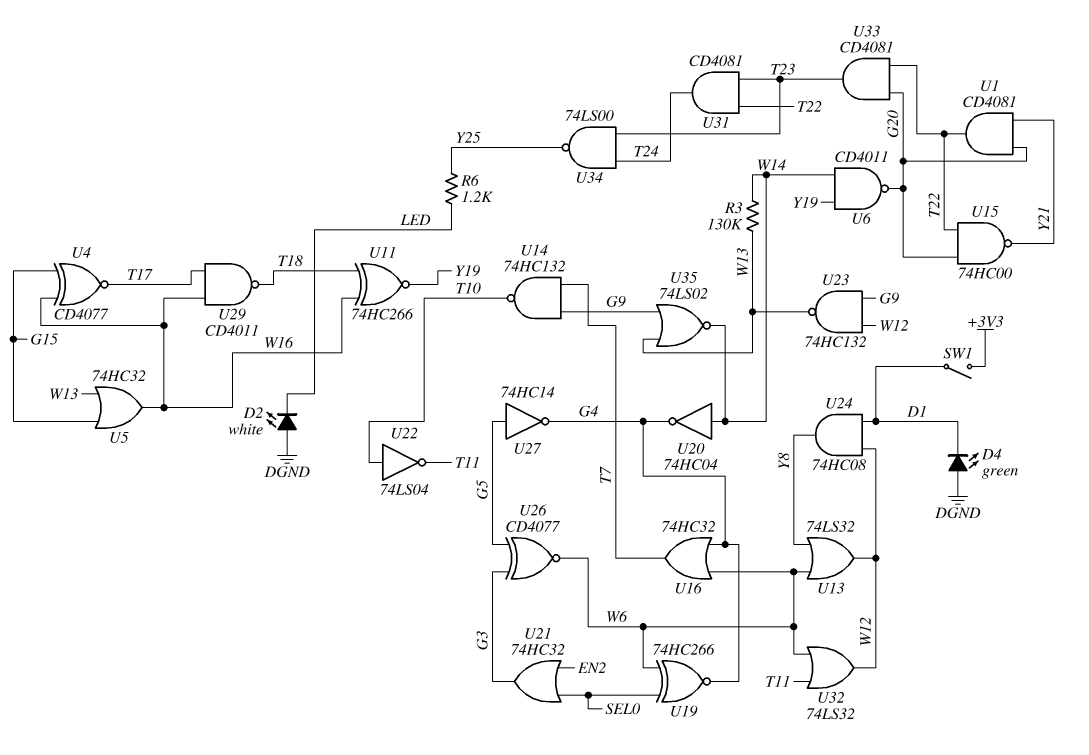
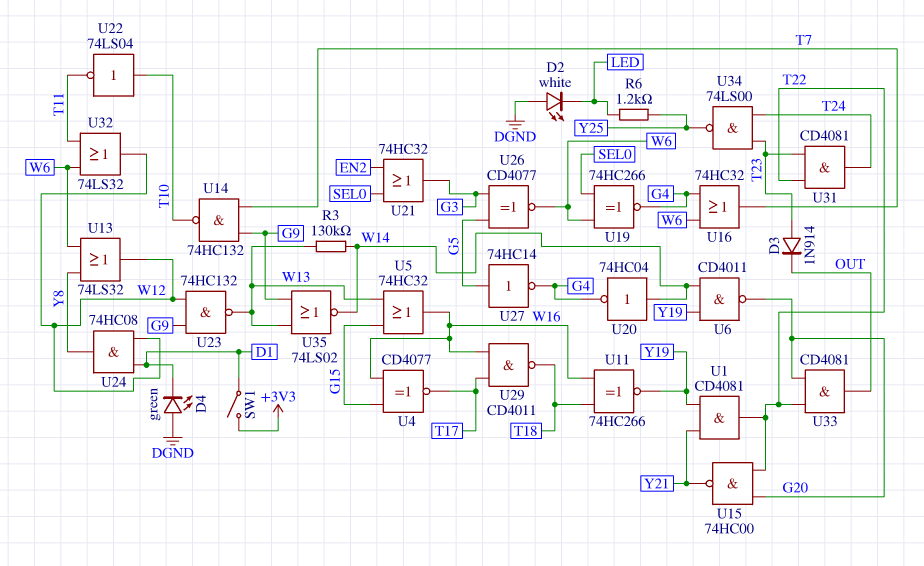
D3: none -> diode 1N914 (A T23, K OUT)
U1: AND CD4081 (in G20, in Y21, out T22) -> AND CD4081 (in Y19, in Y21, out T22)
U33: AND CD4081 (in G20, in T22, out T23) -> AND CD4081 (in G20, in T22, out OUT)

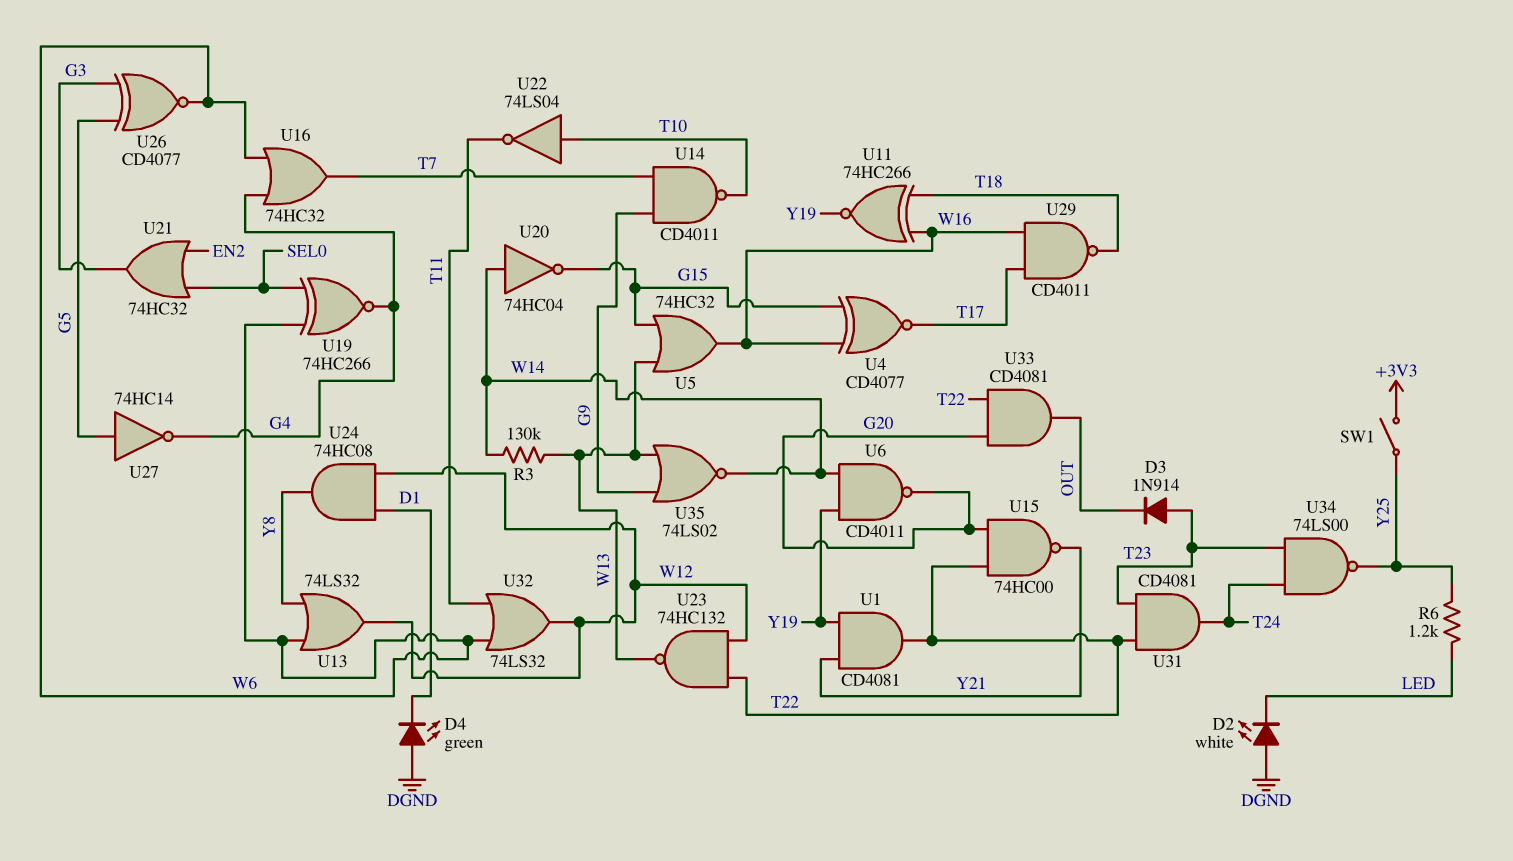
SW1: switch (+3V3, D1) -> switch (+3V3, Y25)
U14: NAND 74HC132 (in G9, in T7, out T10) -> NAND CD4011 (in G9, in T7, out T10)
U20: NOT 74HC04 (in W14, out G4) -> NOT 74HC04 (in W14, out G15)
U23: NAND 74HC132 (in G9, in W12, out W13) -> NAND 74HC132 (in T22, in W12, out W13)

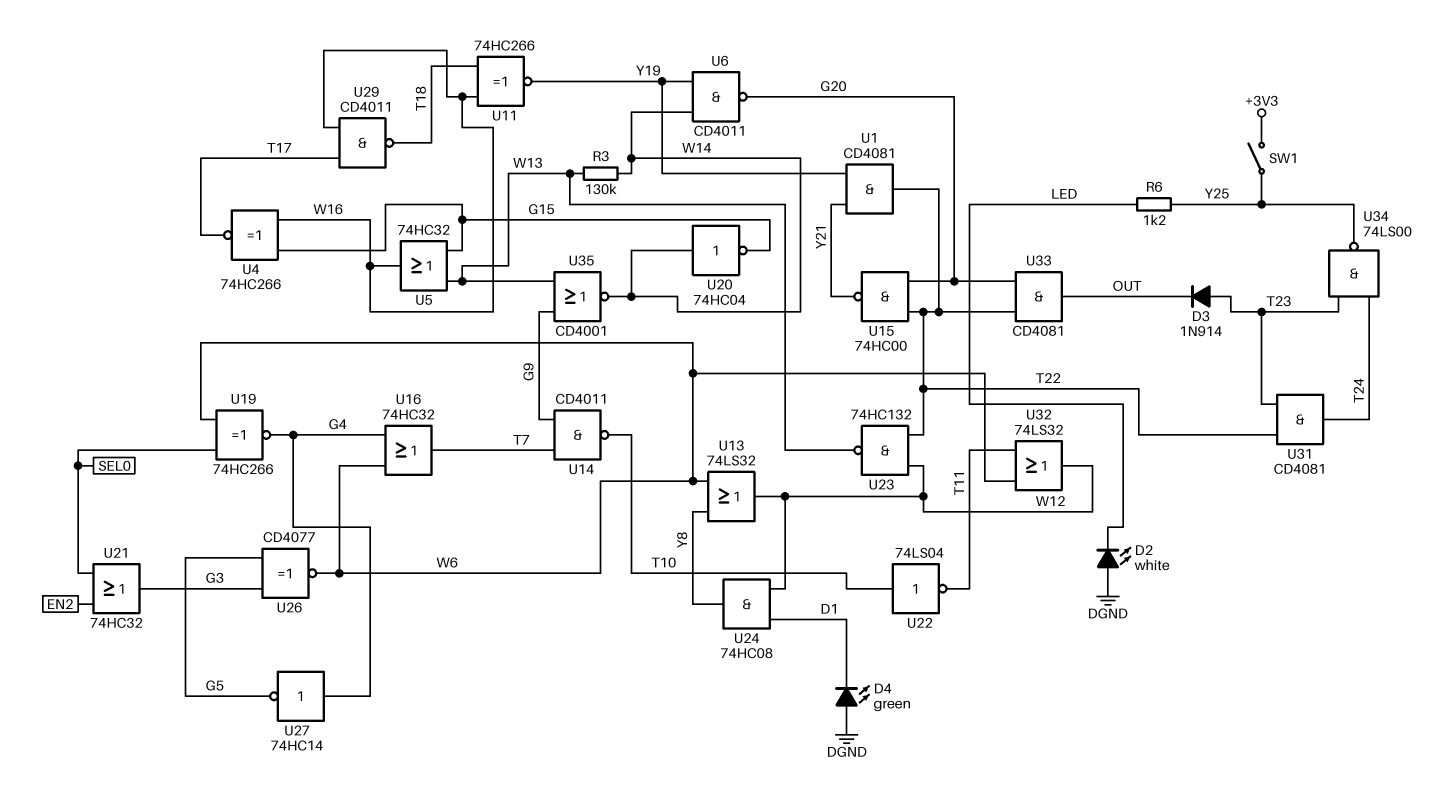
U4: XNOR CD4077 (in G15, in W16, out T17) -> XNOR 74HC266 (in G15, in W16, out T17)
U27: NOT 74HC14 (in G5, out G4) -> NOT 74HC14 (in G4, out G5)
U35: NOR 74LS02 (in G9, in W13, out W14) -> NOR CD4001 (in G9, in W13, out W14)

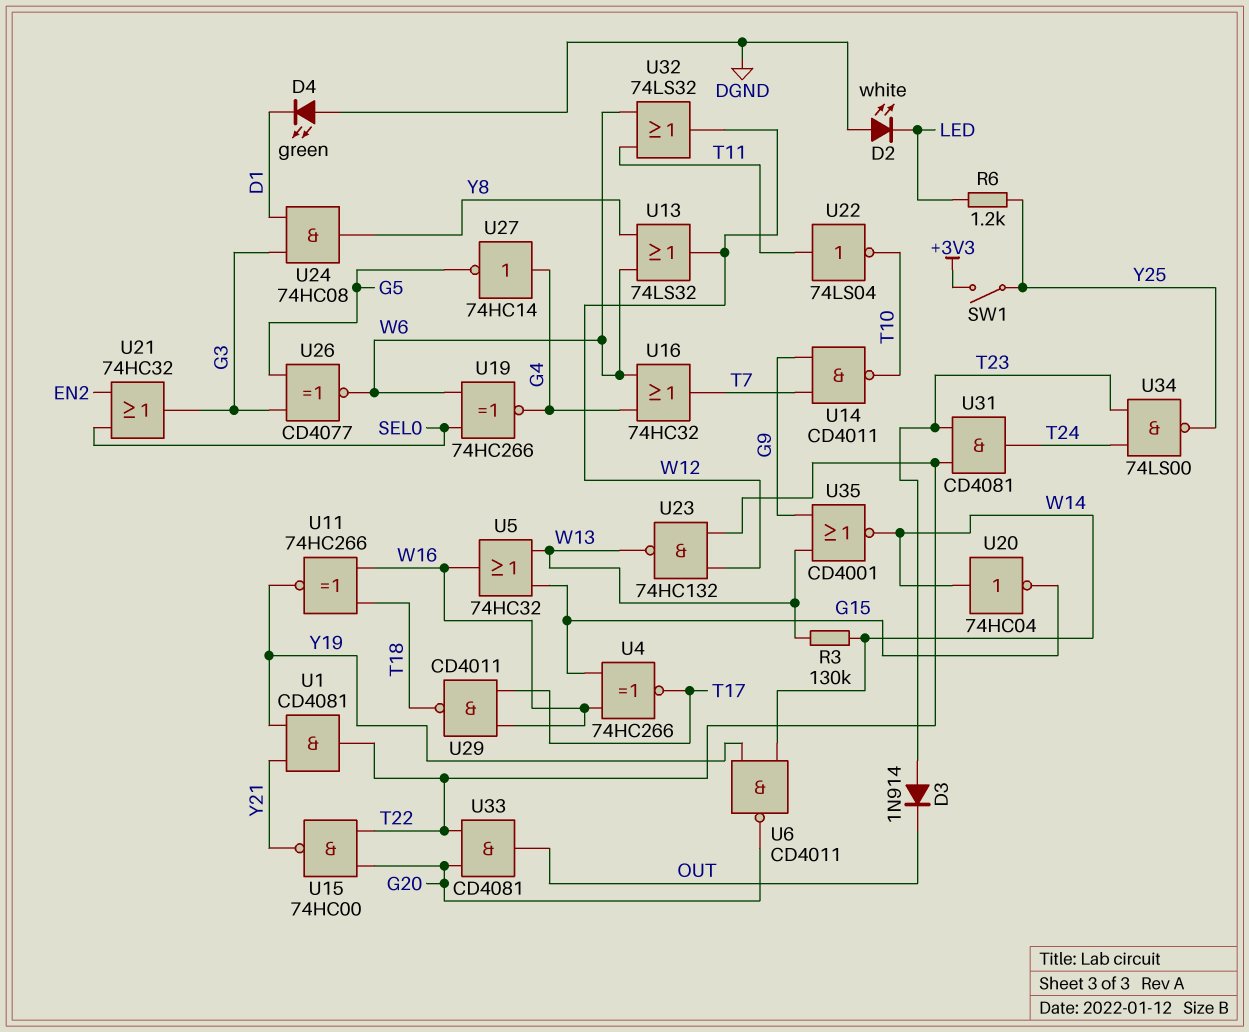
U22: NOT 74LS04 (in T10, out T11) -> NOT 74LS04 (in T11, out T10)
U24: AND 74HC08 (in D1, in W12, out Y8) -> AND 74HC08 (in D1, in G3, out Y8)

